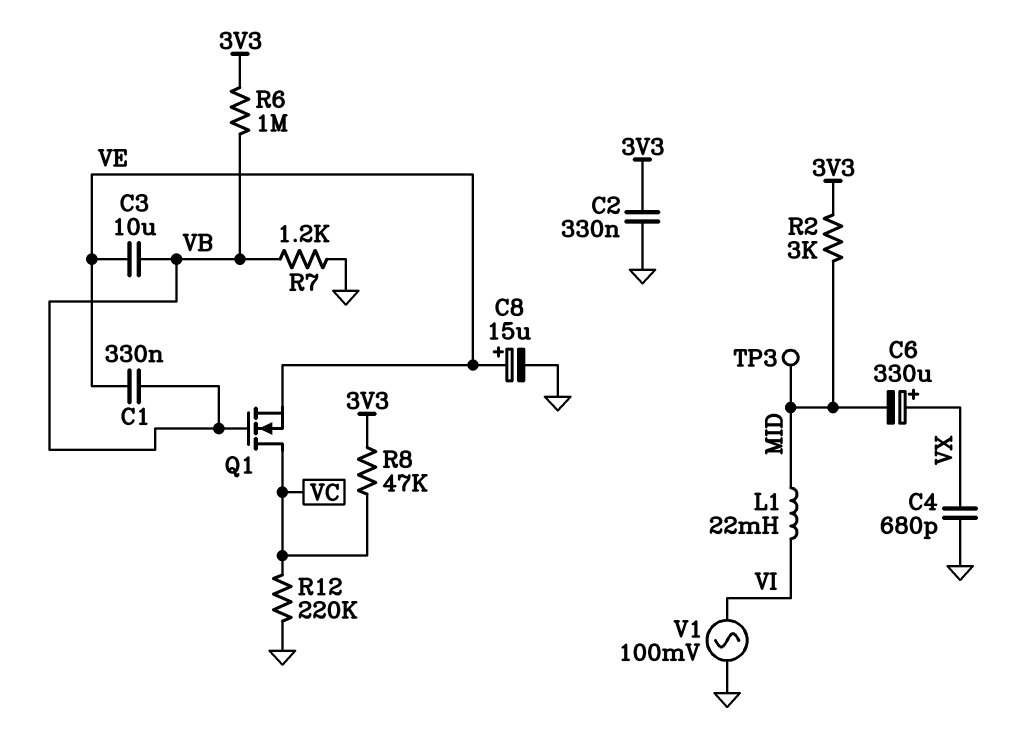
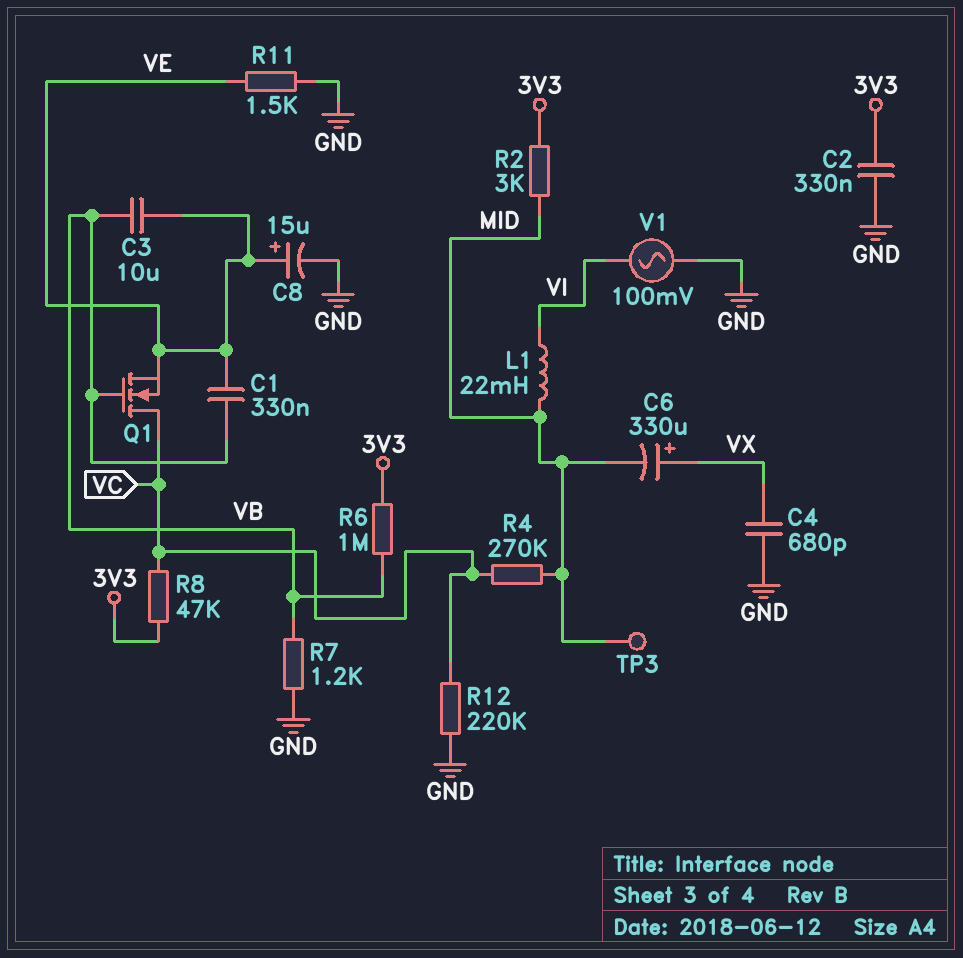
R4: none -> 270k (MID, VC)
R11: none -> 1.5k (GND, VE)

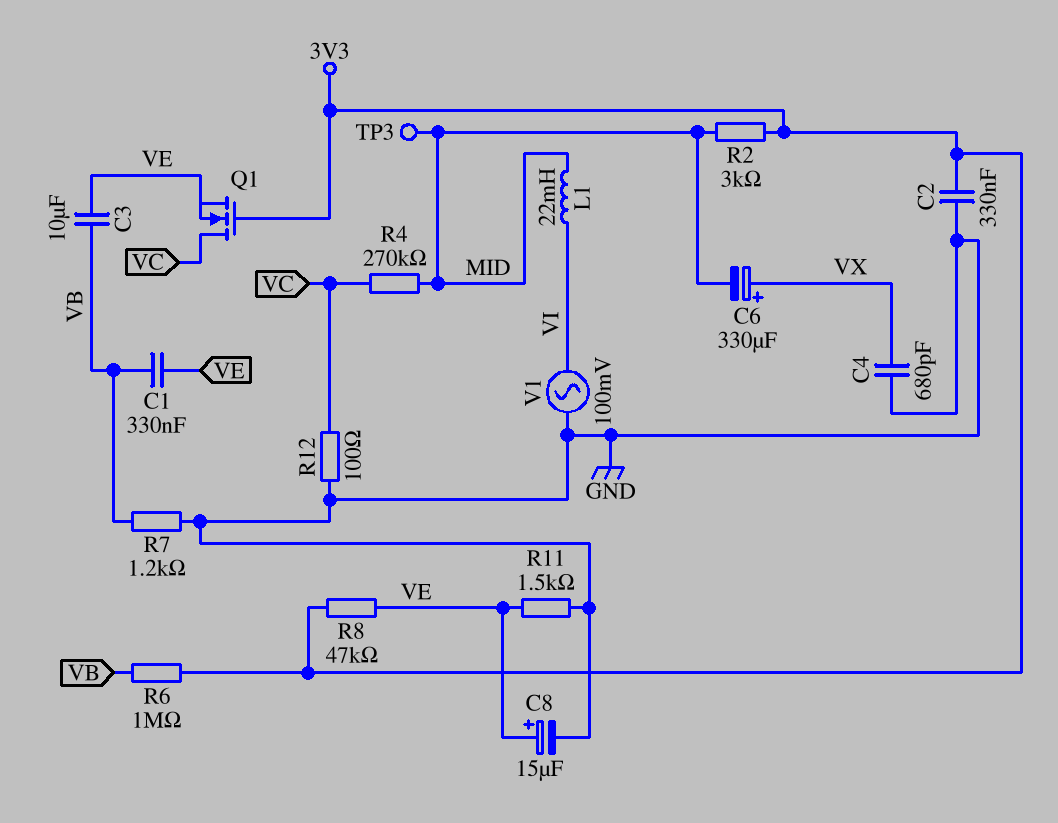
Q1: NMOS (G VB, D VC, S VE) -> NMOS (G 3V3, D VC, S VE)
R8: 47k (3V3, VC) -> 47k (3V3, VE)
R12: 220k (GND, VC) -> 100 (GND, VC)

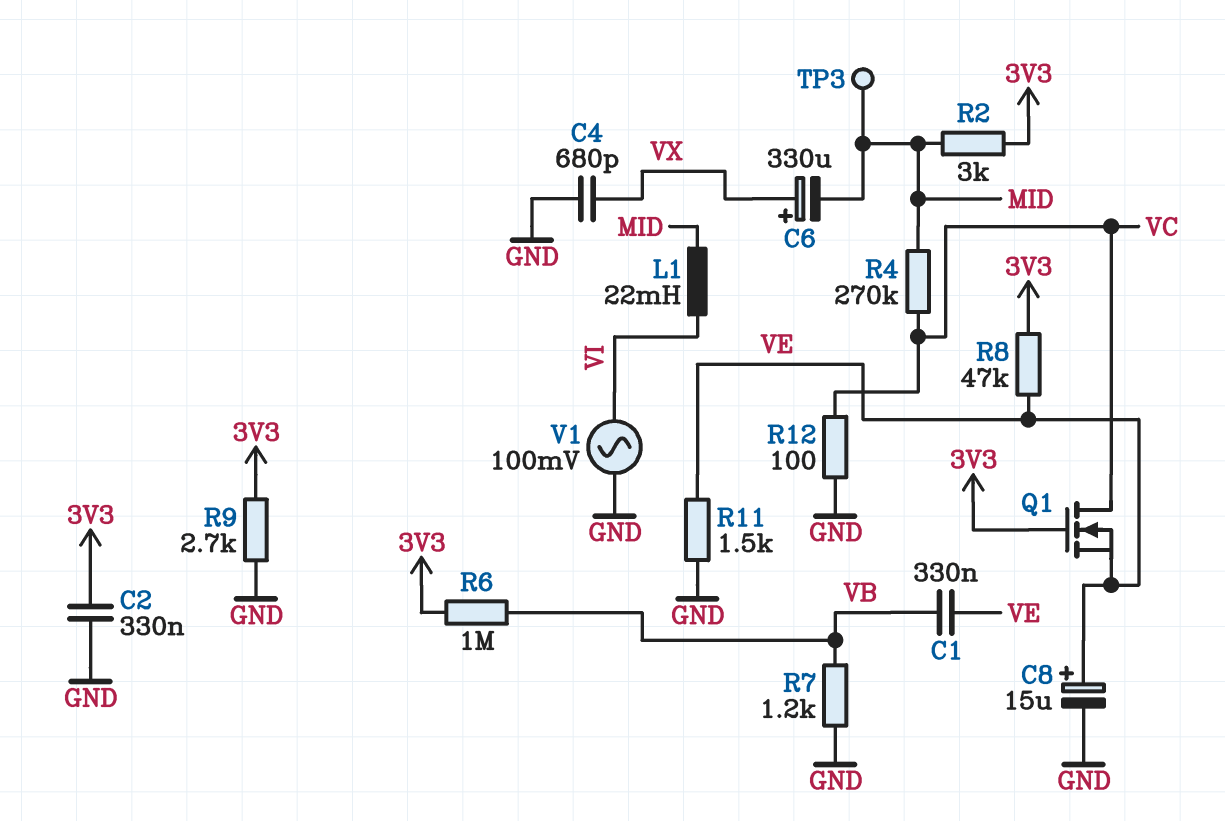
C3: 10uF (VB, VE) -> none
R9: none -> 2.7k (3V3, GND)

